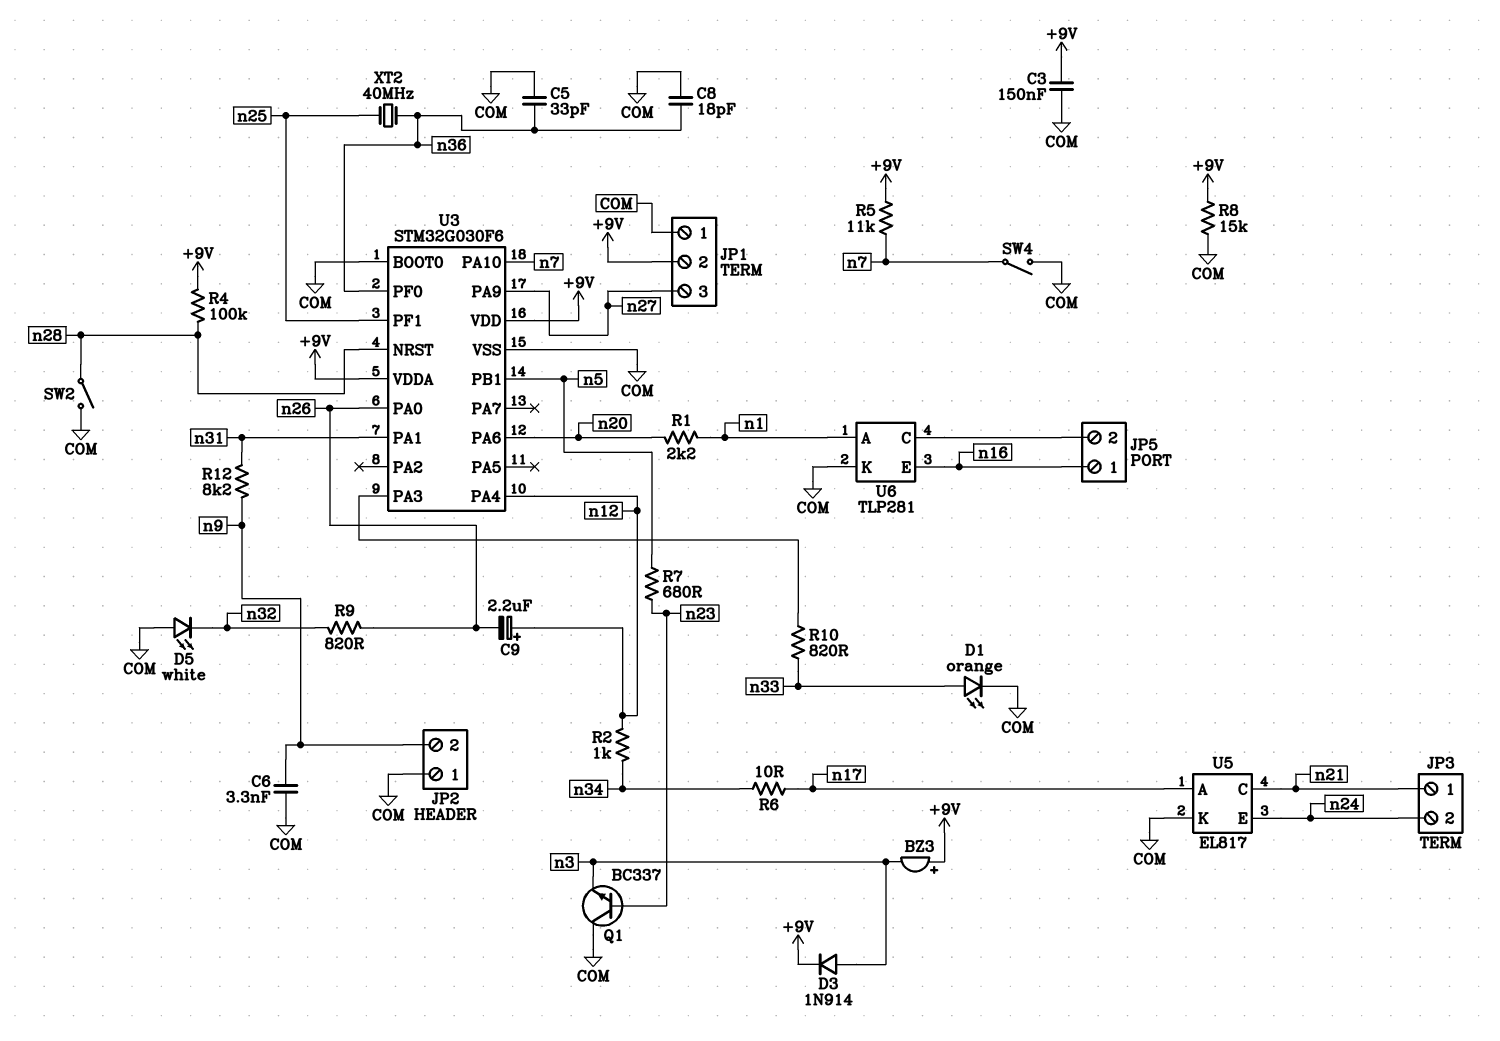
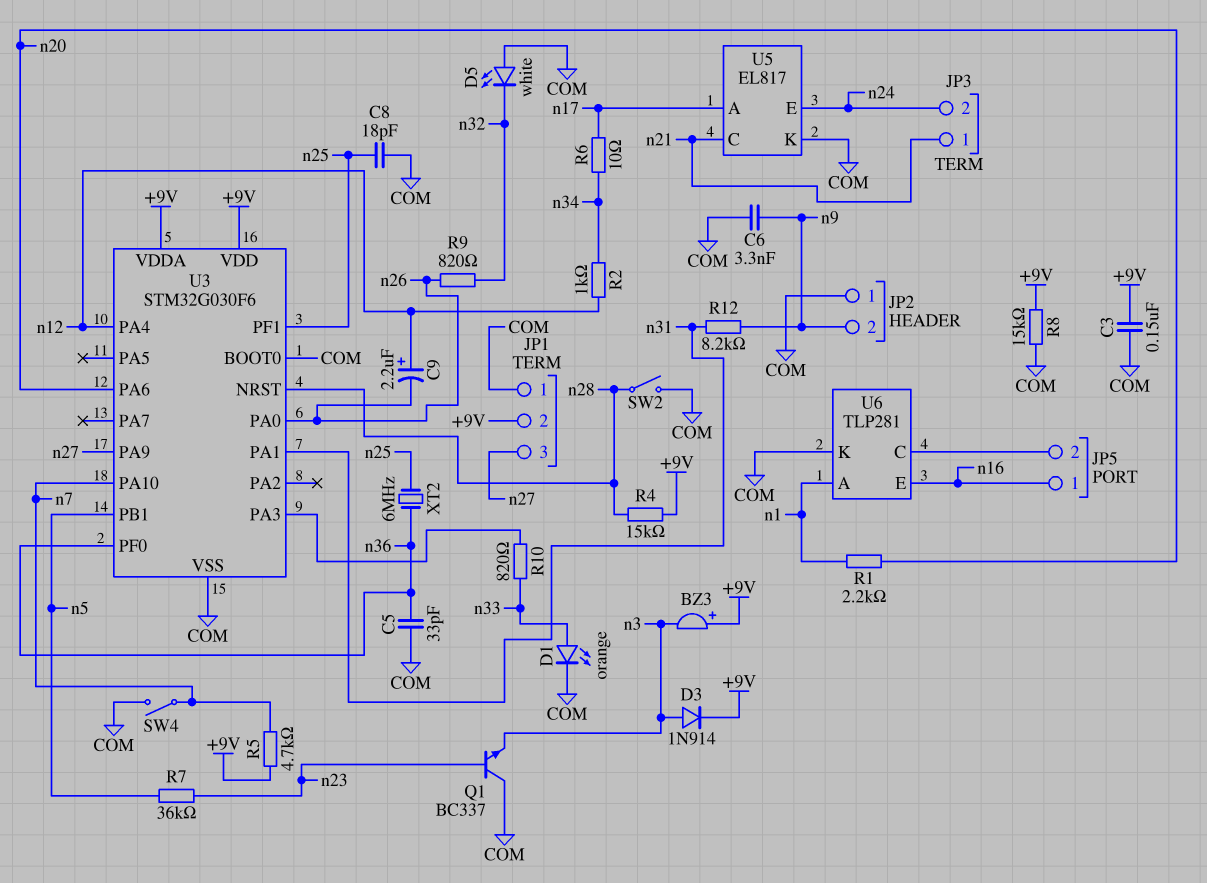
C8: 18pF (COM, n36) -> 18pF (COM, n25)
R4: 100k (+9V, n28) -> 15k (+9V, n28)
R5: 11k (+9V, n7) -> 4.7k (+9V, n7)
R7: 680 (n5, n23) -> 36k (n5, n23)
XT2: 40MHz (n25, n36) -> 6MHz (n25, n36)

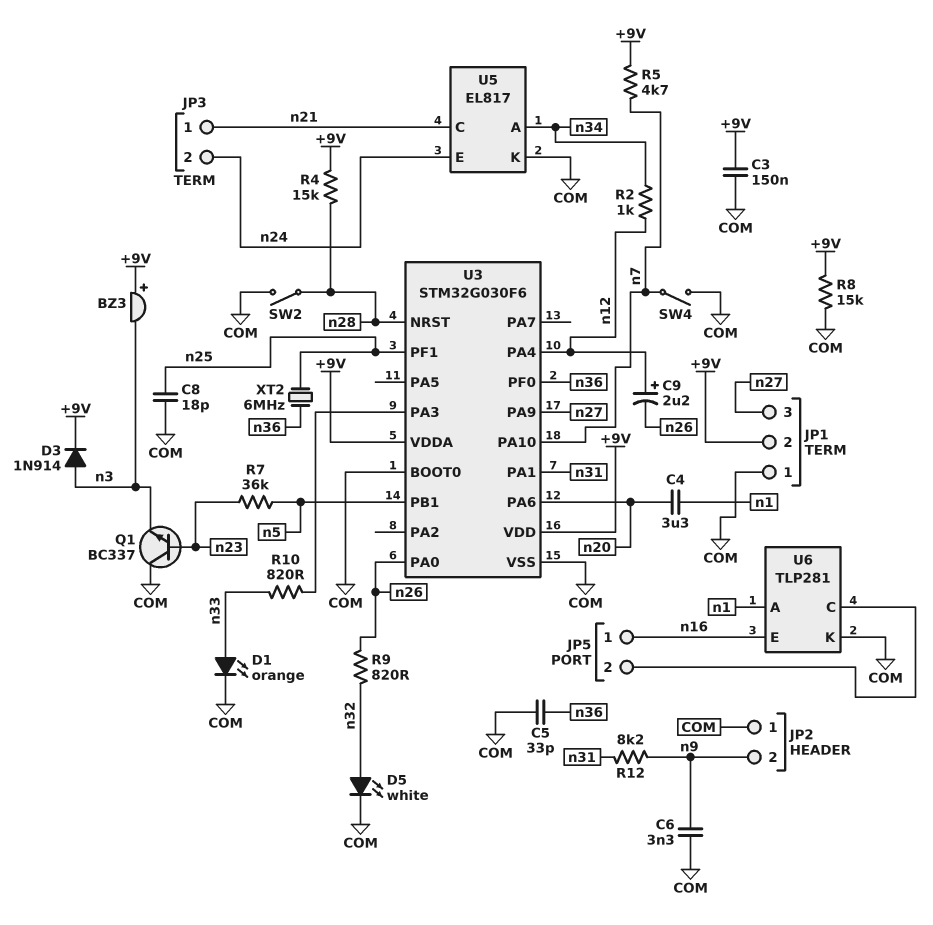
C4: none -> 3.3uF (n1, n20)
D5: LED white (A COM, K n32) -> LED white (A n32, K COM)
R1: 2.2k (n1, n20) -> none
R6: 10 (n17, n34) -> none
U5 pin A: n17 -> n34

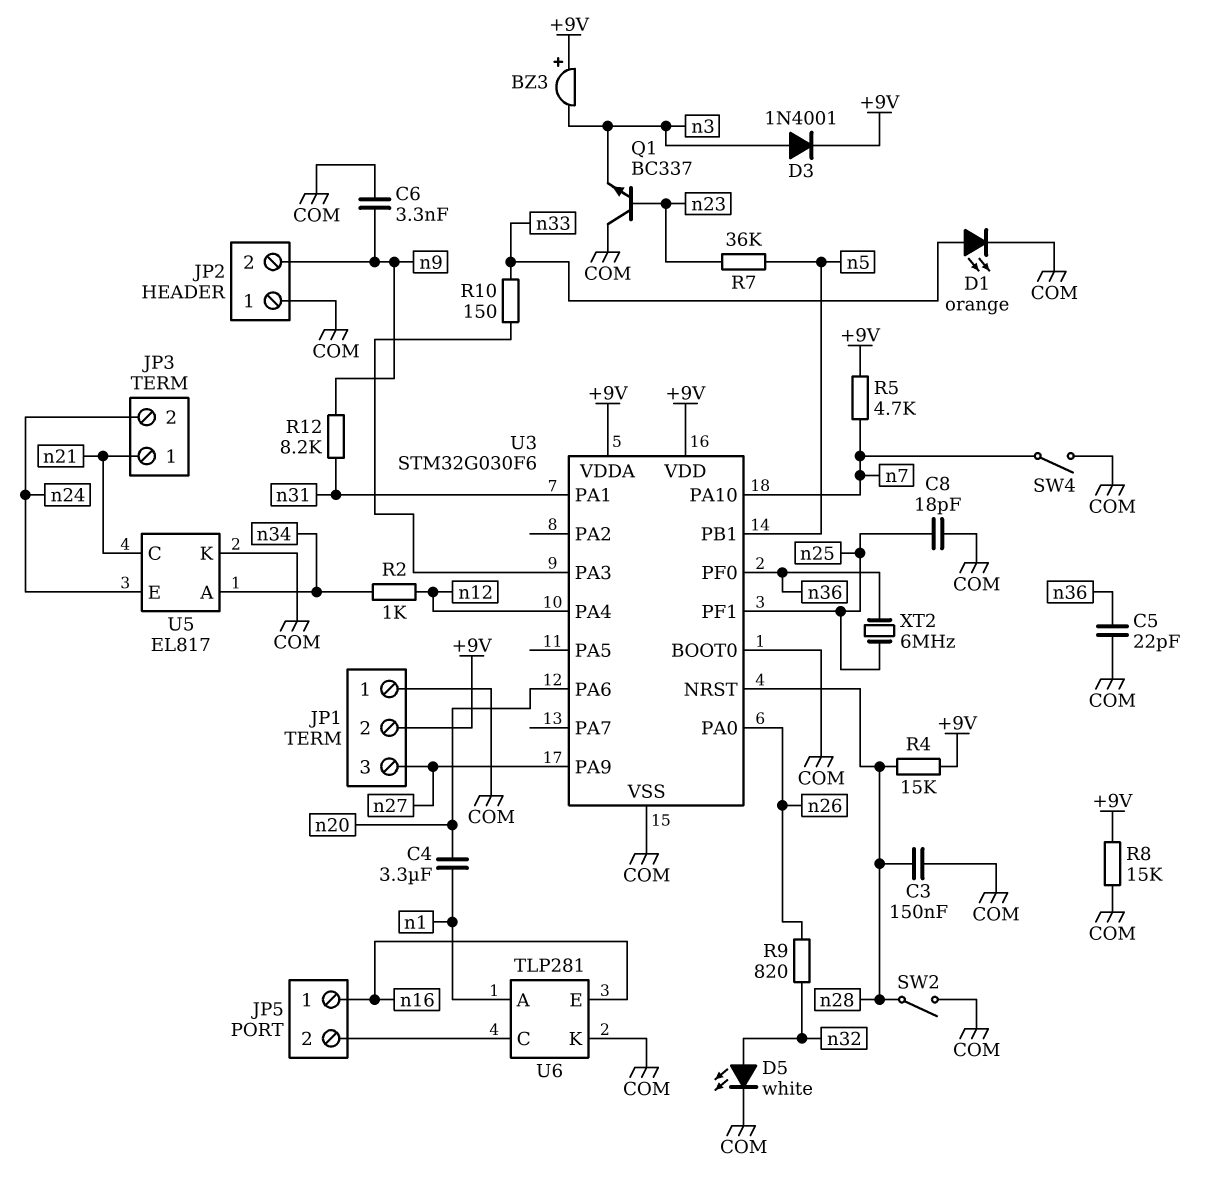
C3: 150nF (+9V, COM) -> 150nF (COM, n28)
C5: 33pF (COM, n36) -> 22pF (COM, n36)
C9: 2.2uF (plus n12, minus n26) -> none
D3: diode 1N914 (A n3, K +9V) -> diode 1N4001 (A n3, K +9V)
R10: 820 (U3/PA3, n33) -> 150 (U3/PA3, n33)

